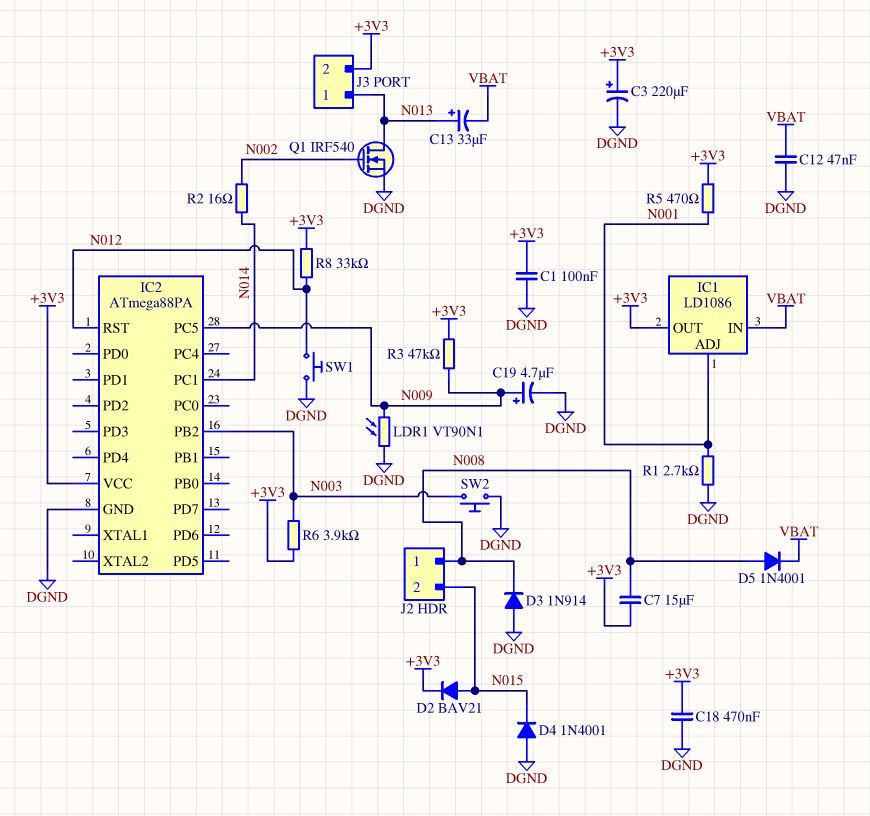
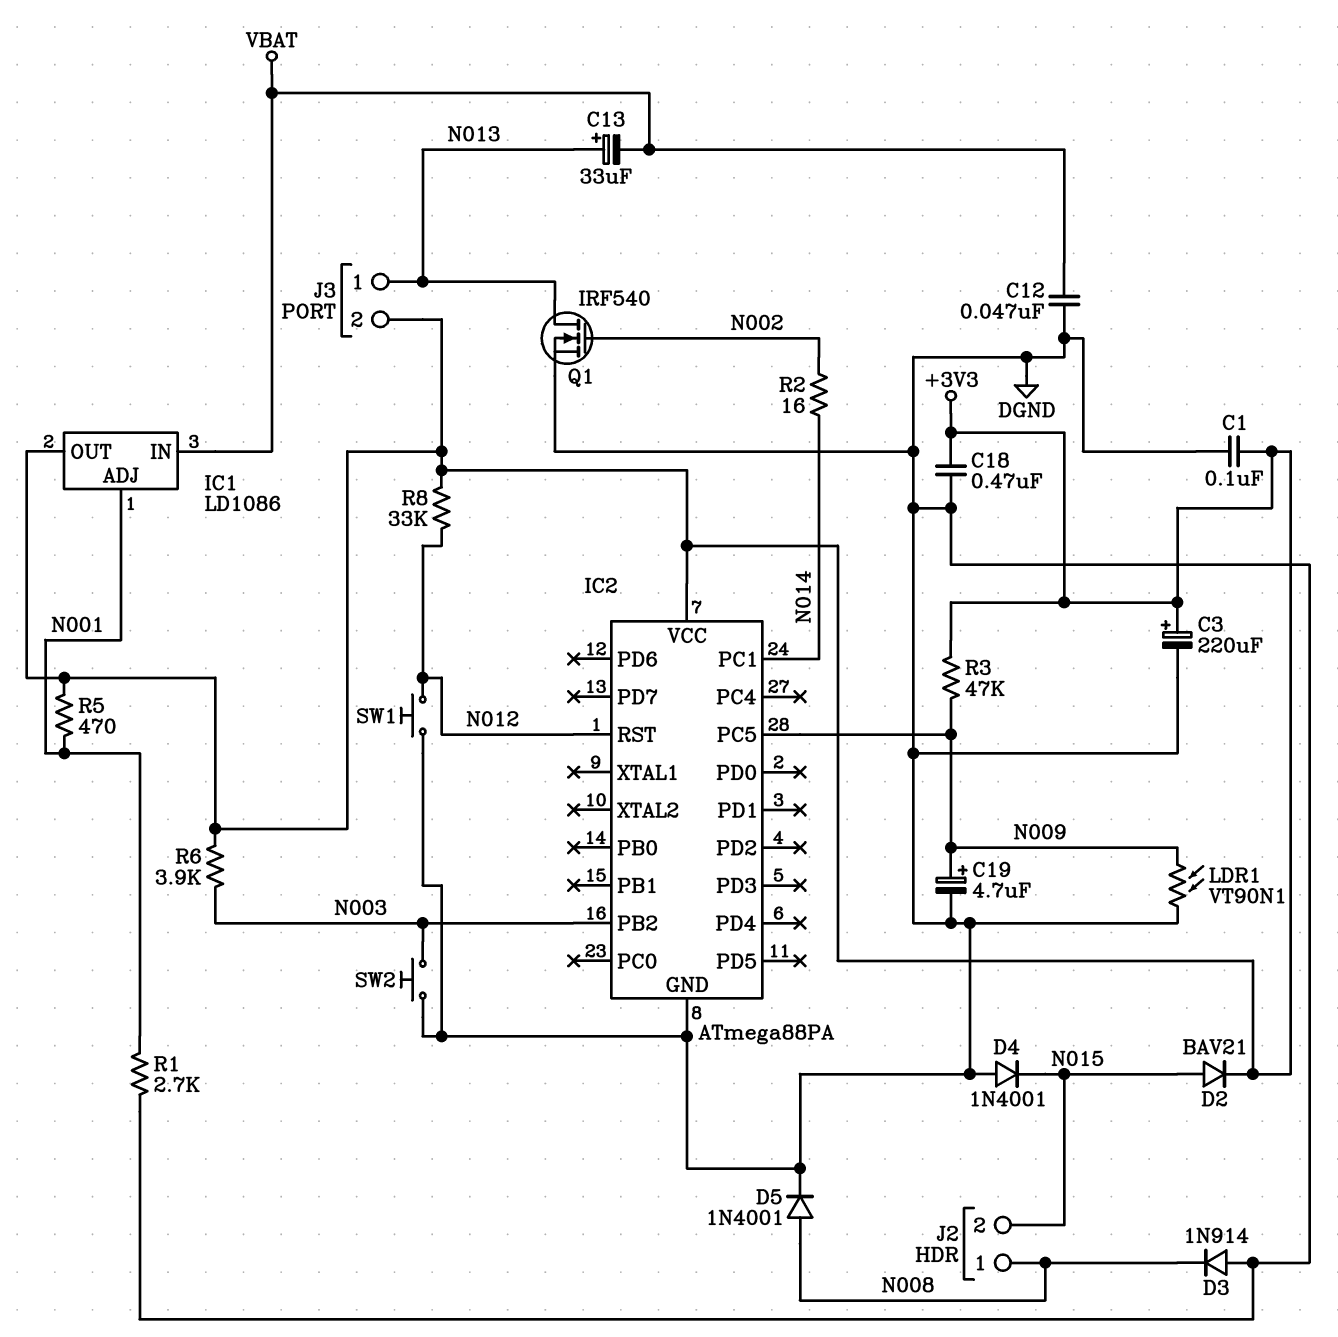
C7: 15uF (+3V3, N008) -> none
D5: diode 1N4001 (A N008, K VBAT) -> diode 1N4001 (A N008, K DGND)

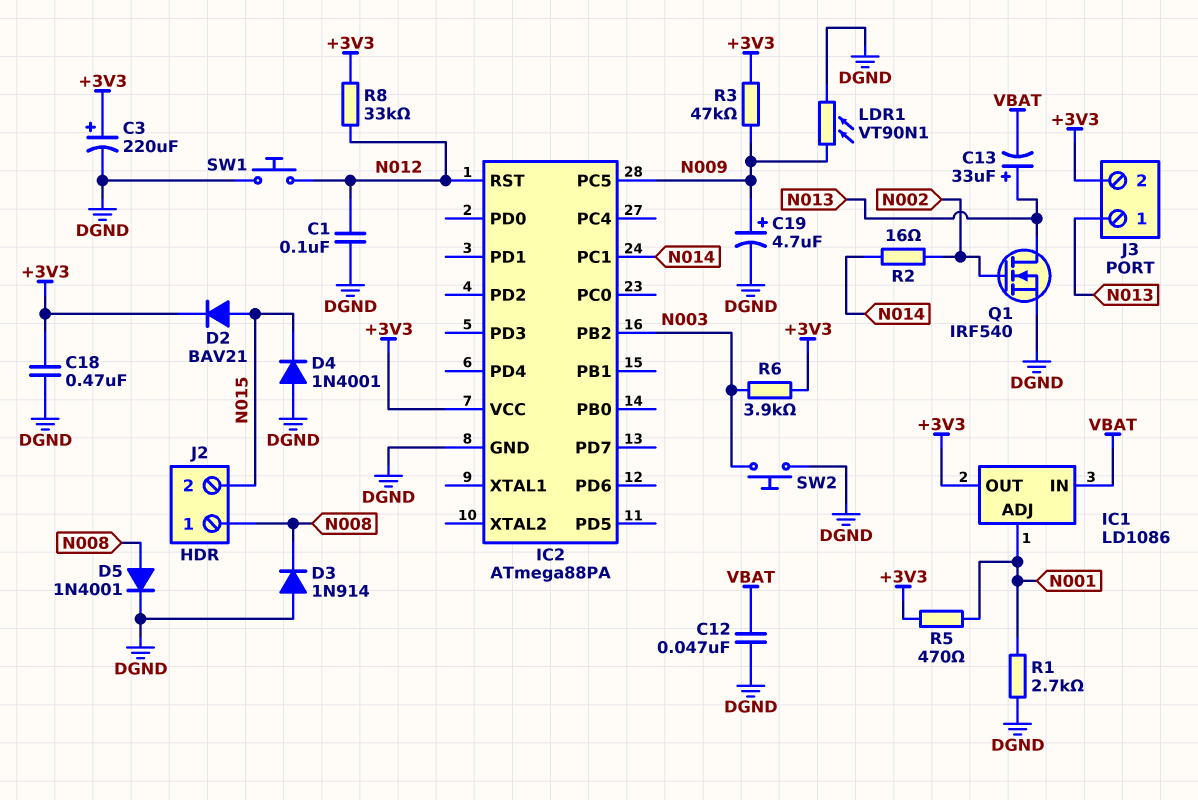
C1: 100nF (+3V3, DGND) -> 100nF (DGND, N012)

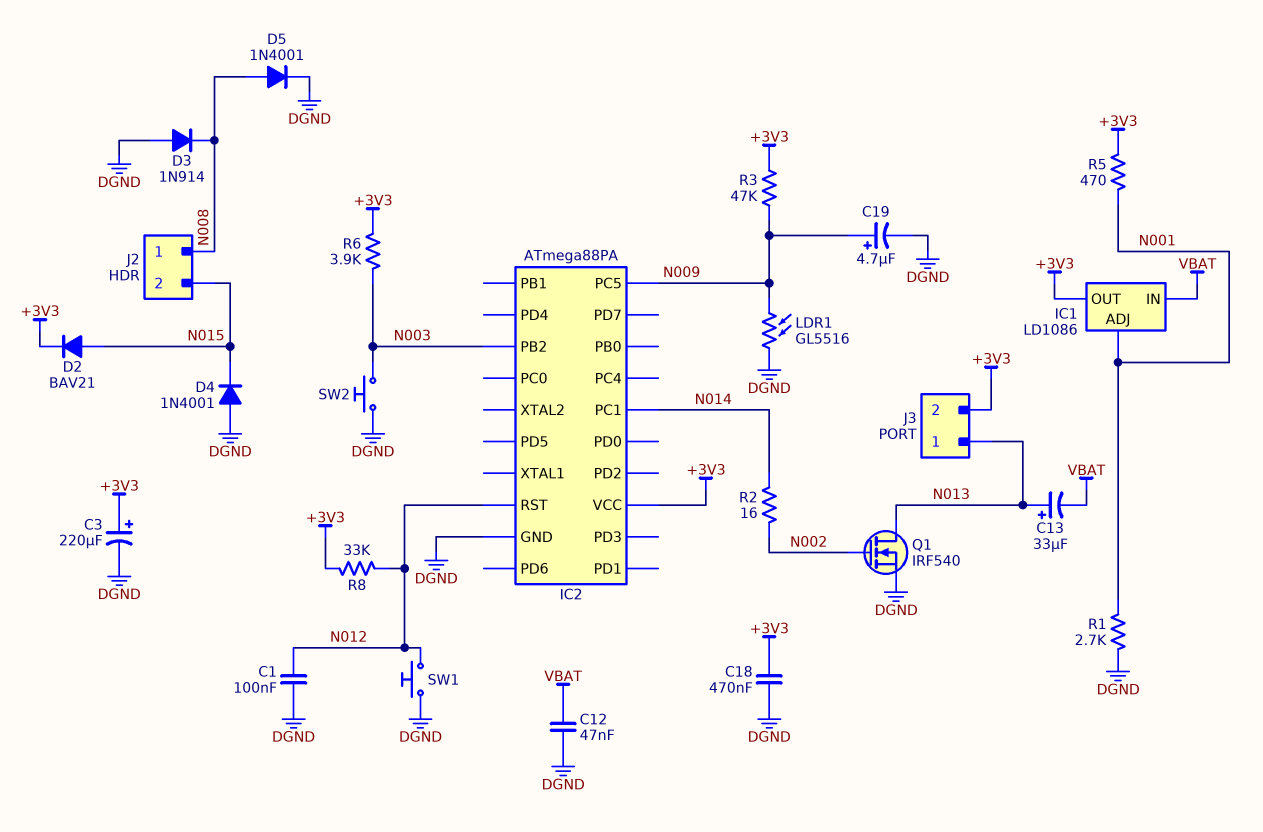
LDR1: VT90N1 (DGND, N009) -> GL5516 (DGND, N009)

